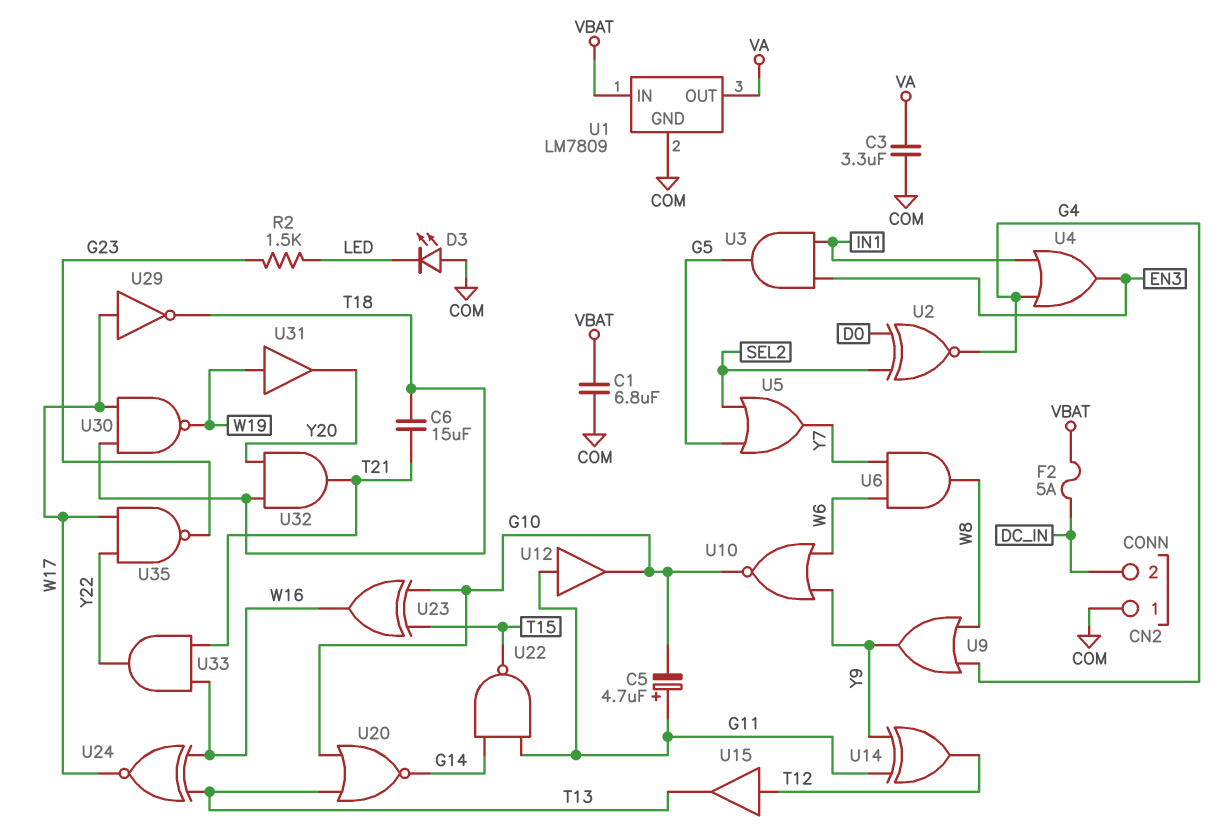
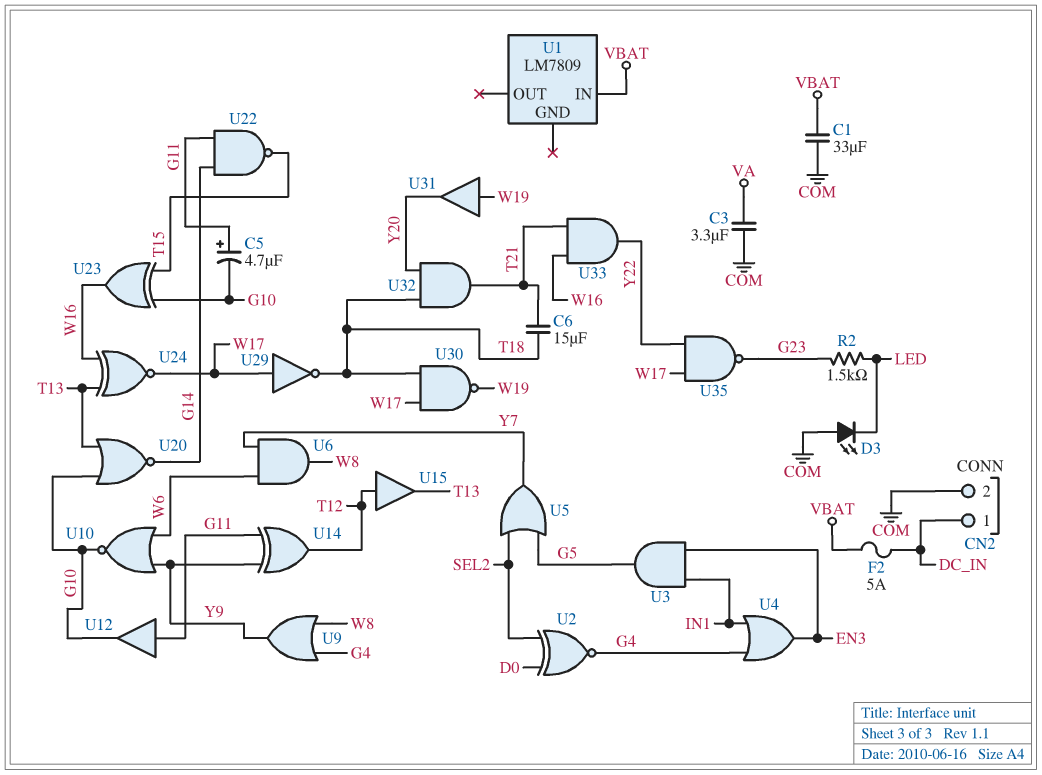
C1: 6.8uF (COM, VBAT) -> 33uF (COM, VBAT)
CN2 pin 1: COM -> DC_IN
CN2 pin 2: DC_IN -> COM
U1 pin GND: COM -> none
U1 pin OUT: VA -> none

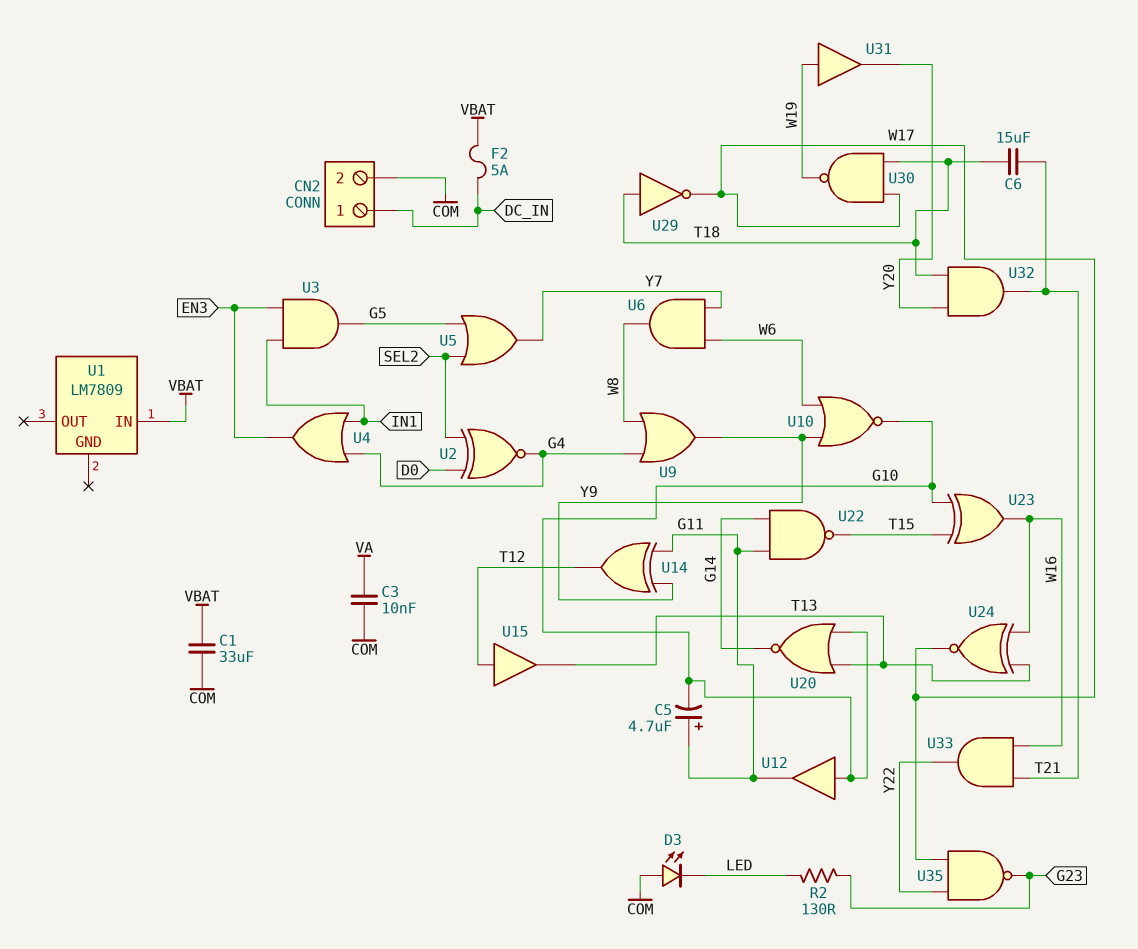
C3: 3.3uF (COM, VA) -> 10nF (COM, VA)
R2: 1.5k (G23, LED) -> 130 (G23, LED)
U12: buffer (in G11, out G10) -> buffer (in G10, out G11)
U29: NOT (in W17, out T18) -> NOT (in T18, out W17)

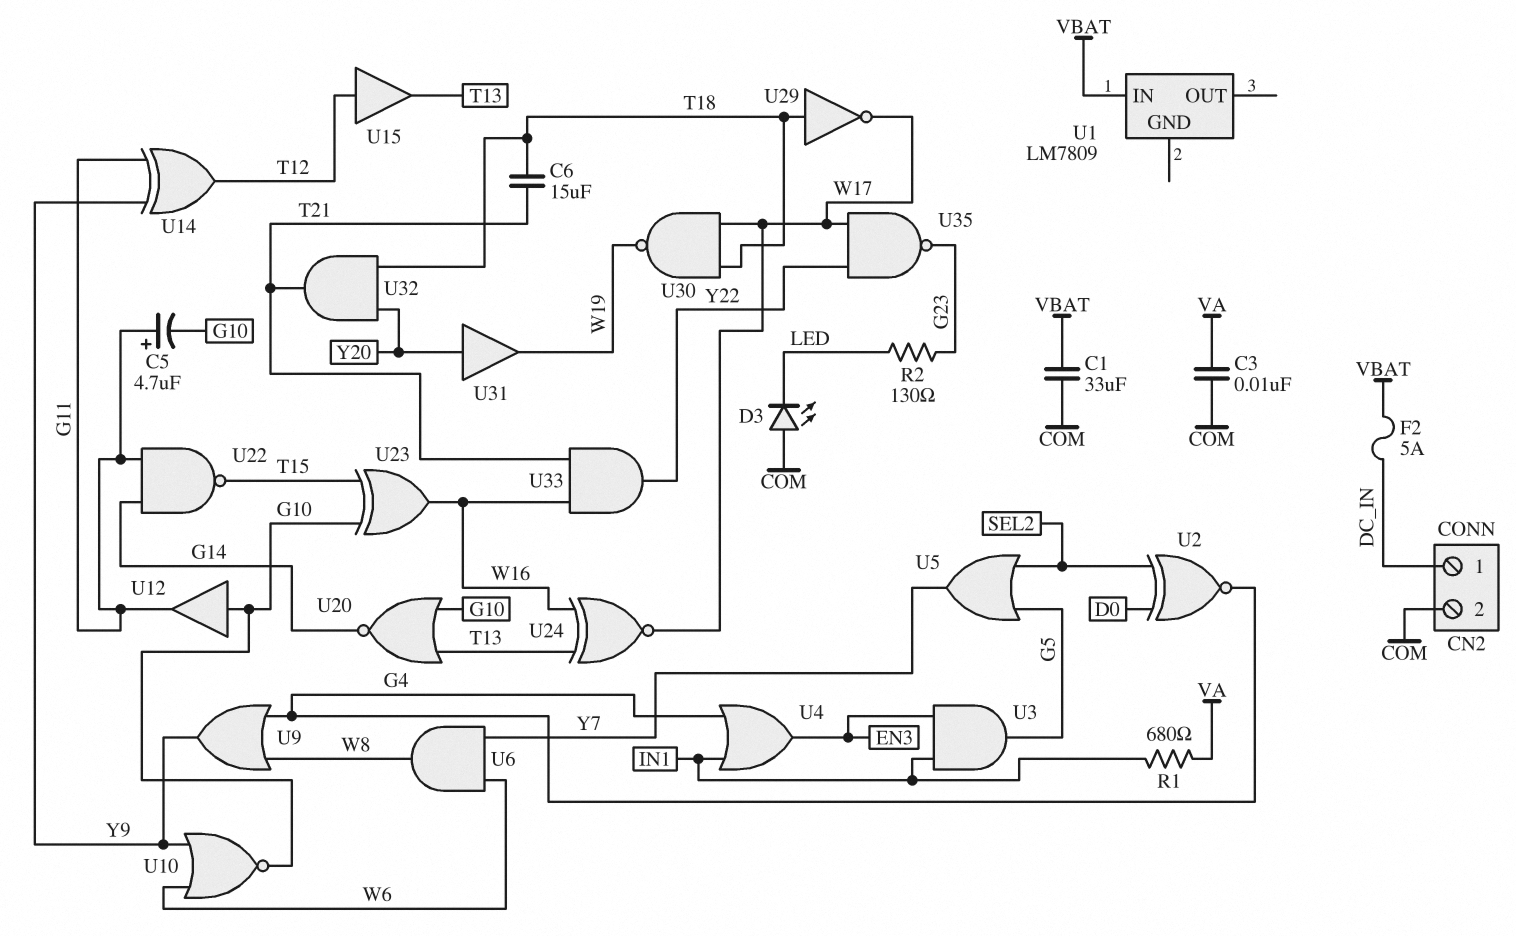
R1: none -> 680 (IN1, VA)
U31: buffer (in W19, out Y20) -> buffer (in Y20, out W19)

